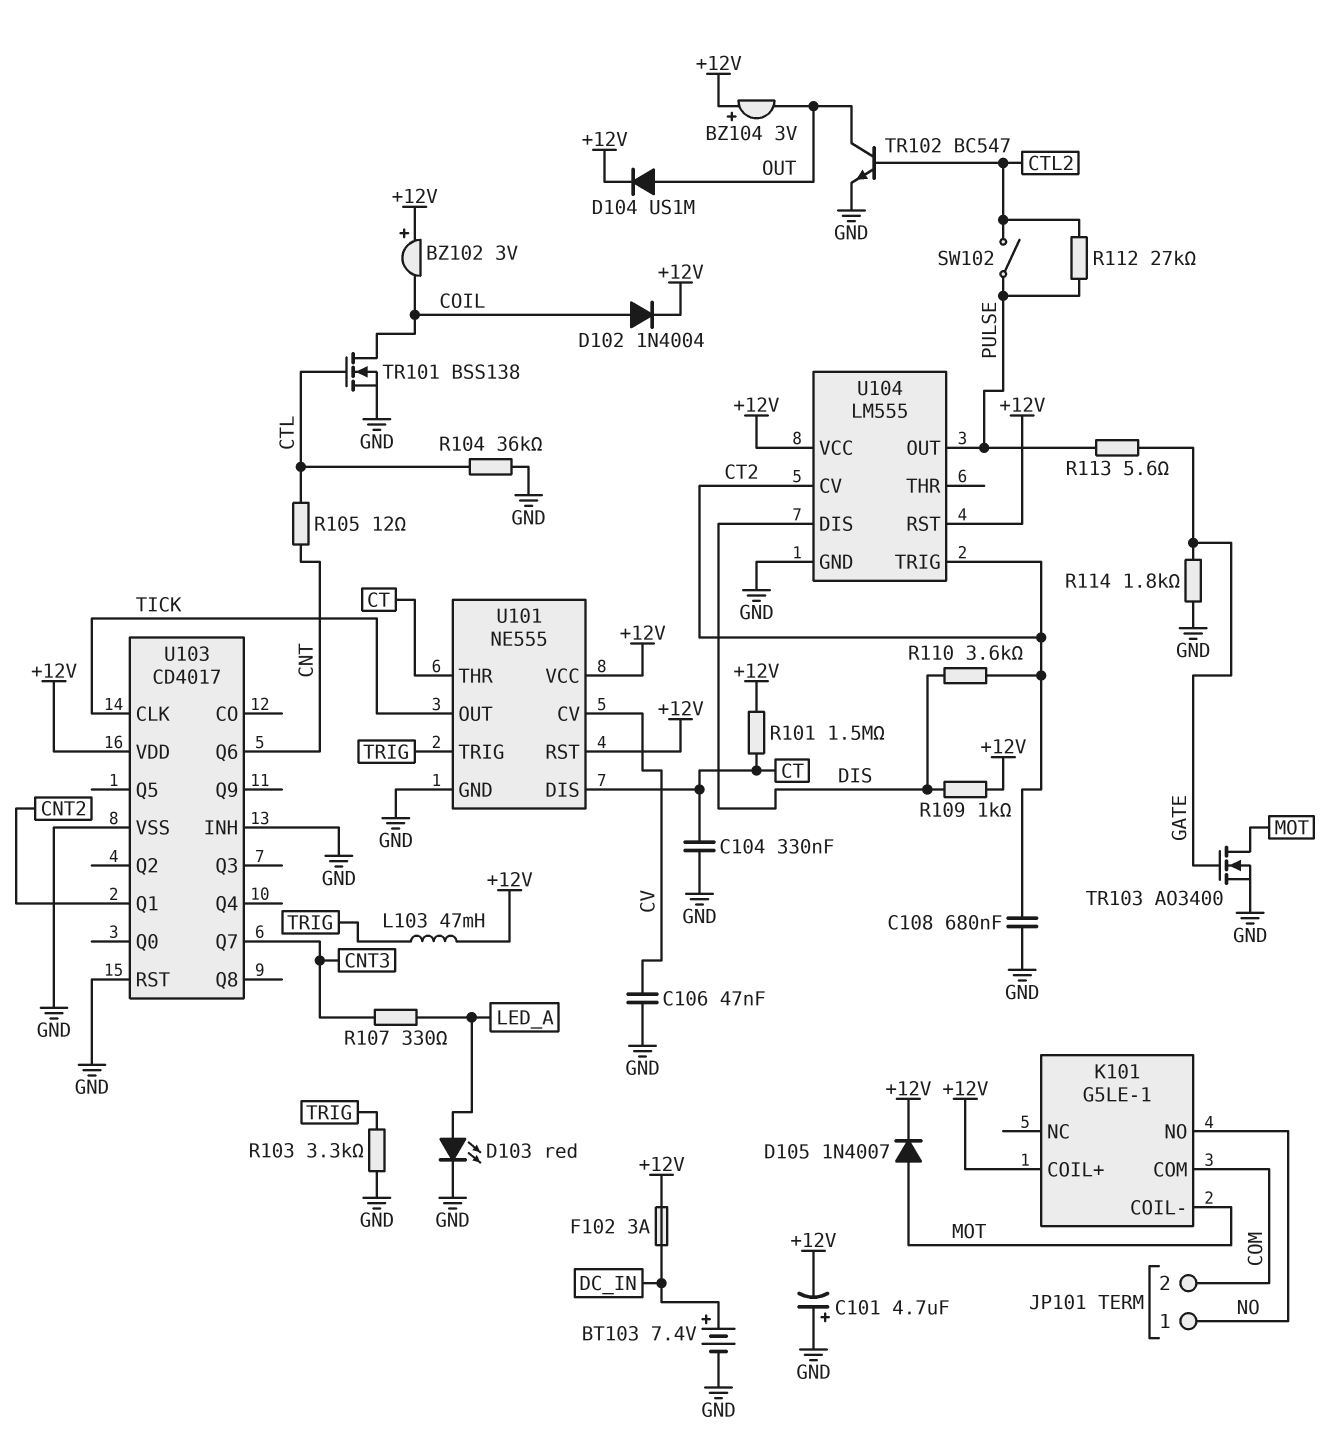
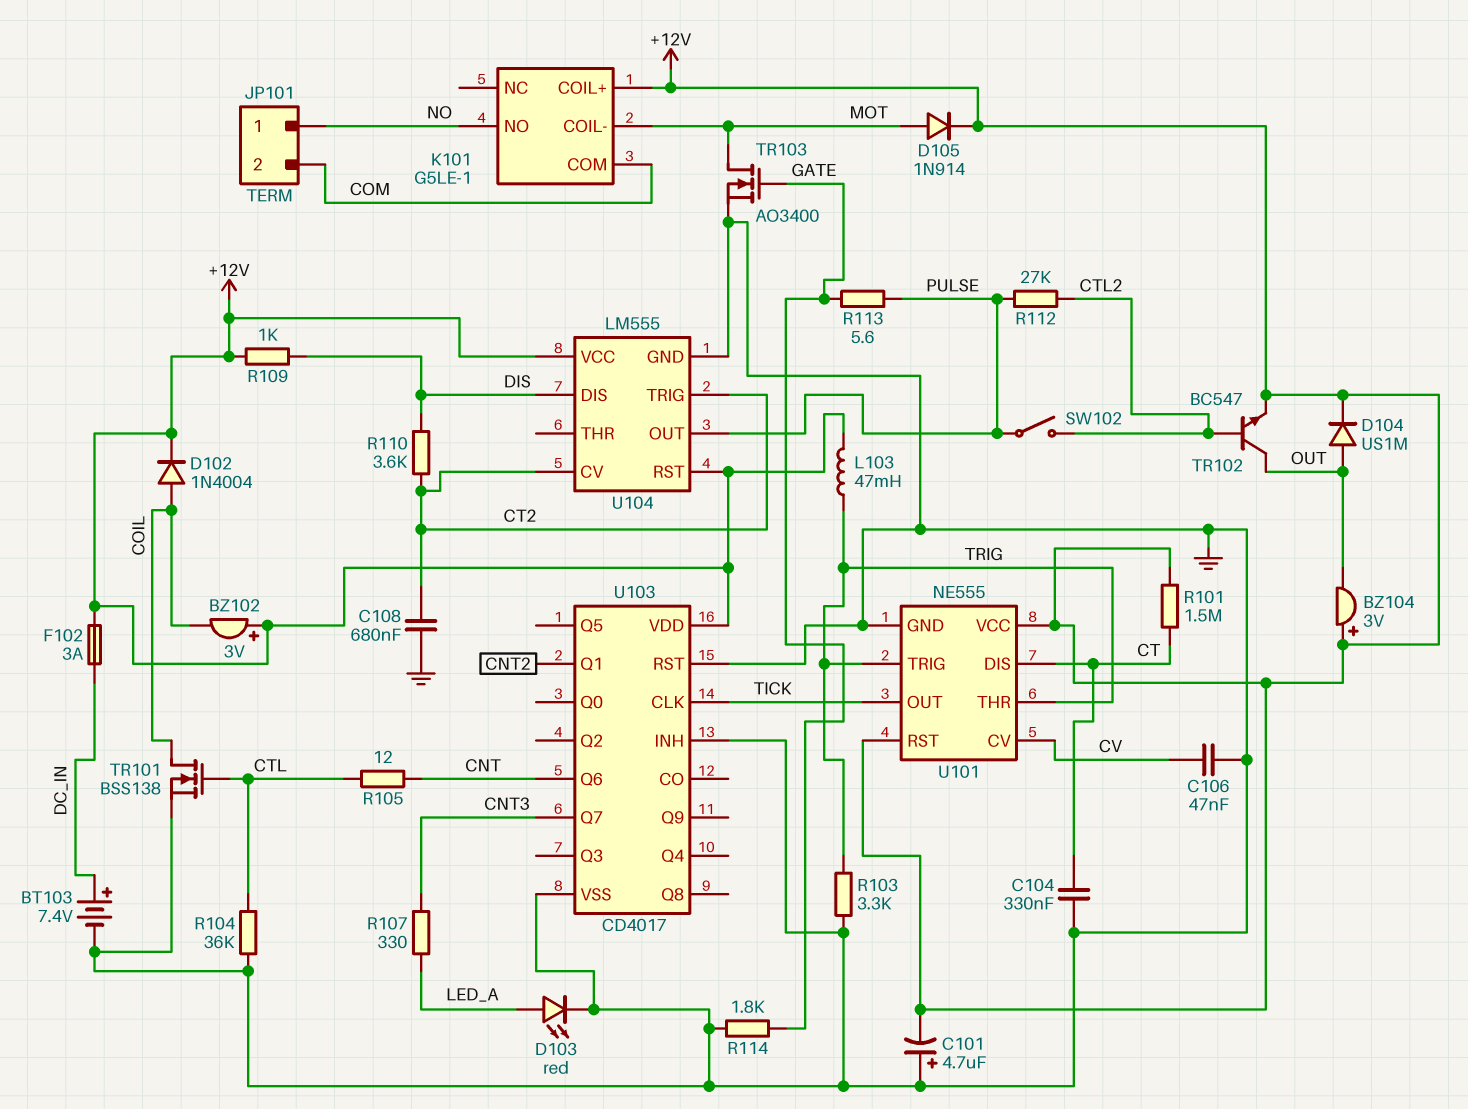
D105: diode 1N4007 (A MOT, K +12V) -> diode 1N914 (A MOT, K +12V)
TR102: NPN BC547 (B CTL2, C OUT, E GND) -> NPN BC547 (B CTL2, C OUT, E +12V)
U101 pin THR: CT -> TRIG

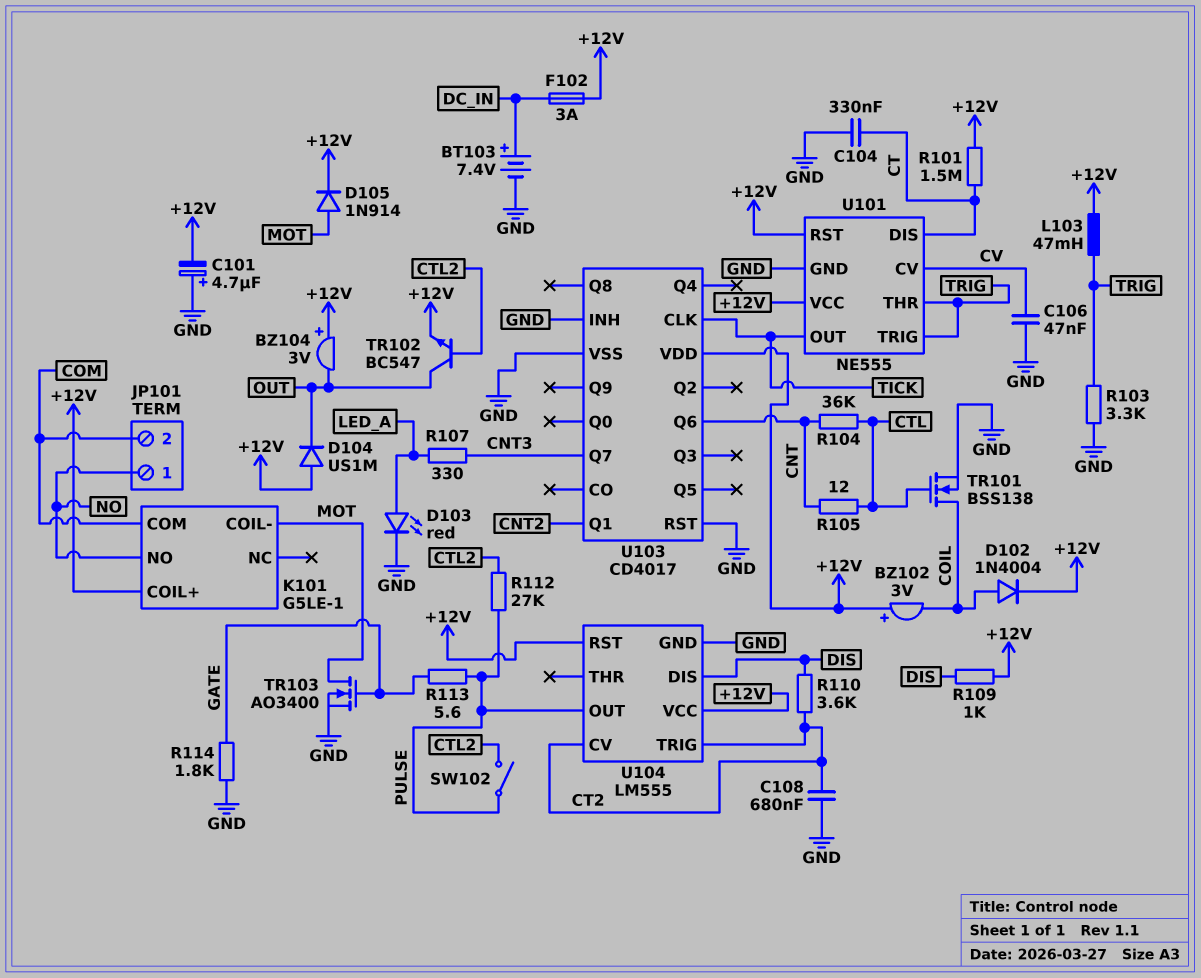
D104: diode US1M (A OUT, K +12V) -> diode US1M (A +12V, K OUT)
R104: 36k (CTL, GND) -> 36k (CNT, CTL)

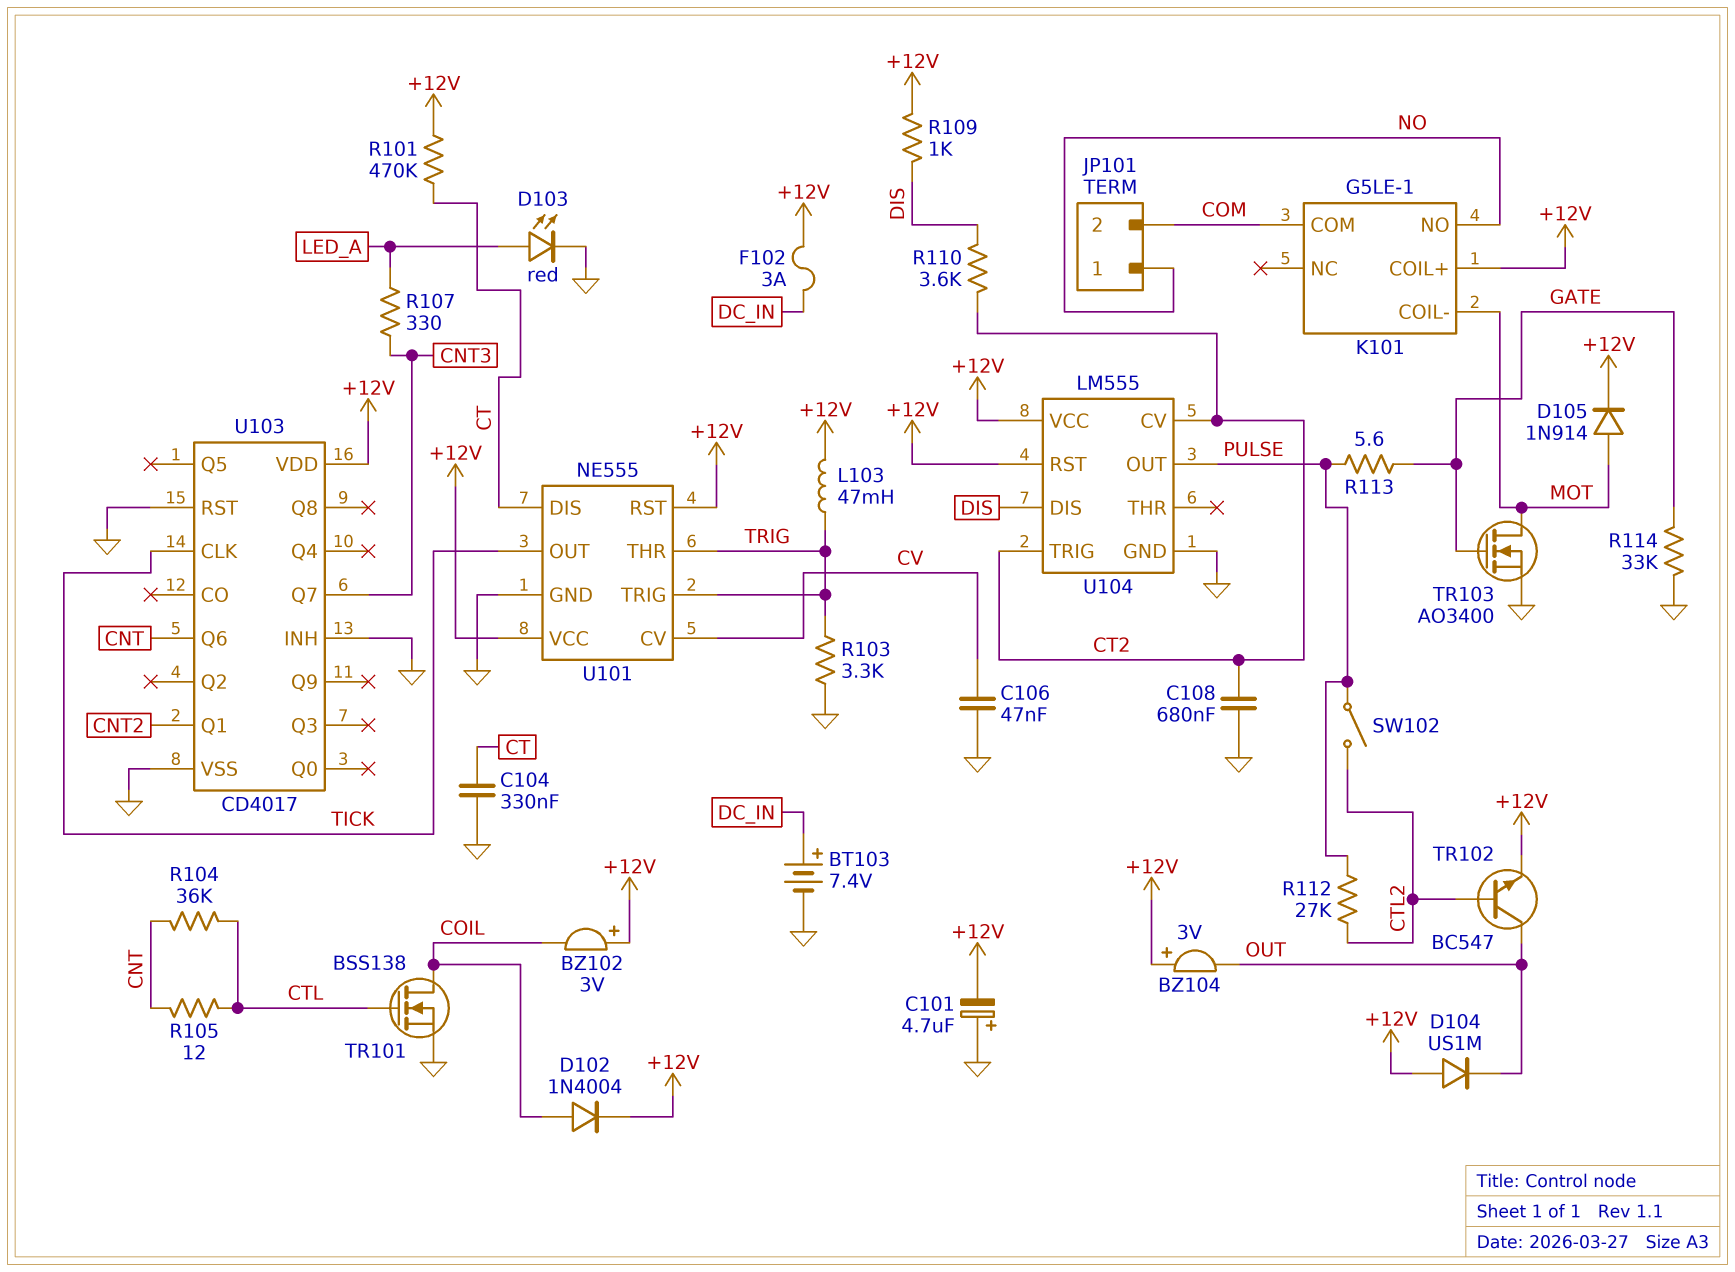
R101: 1.5M (+12V, CT) -> 470k (+12V, CT)
R114: 1.8k (GATE, GND) -> 33k (GATE, GND)

